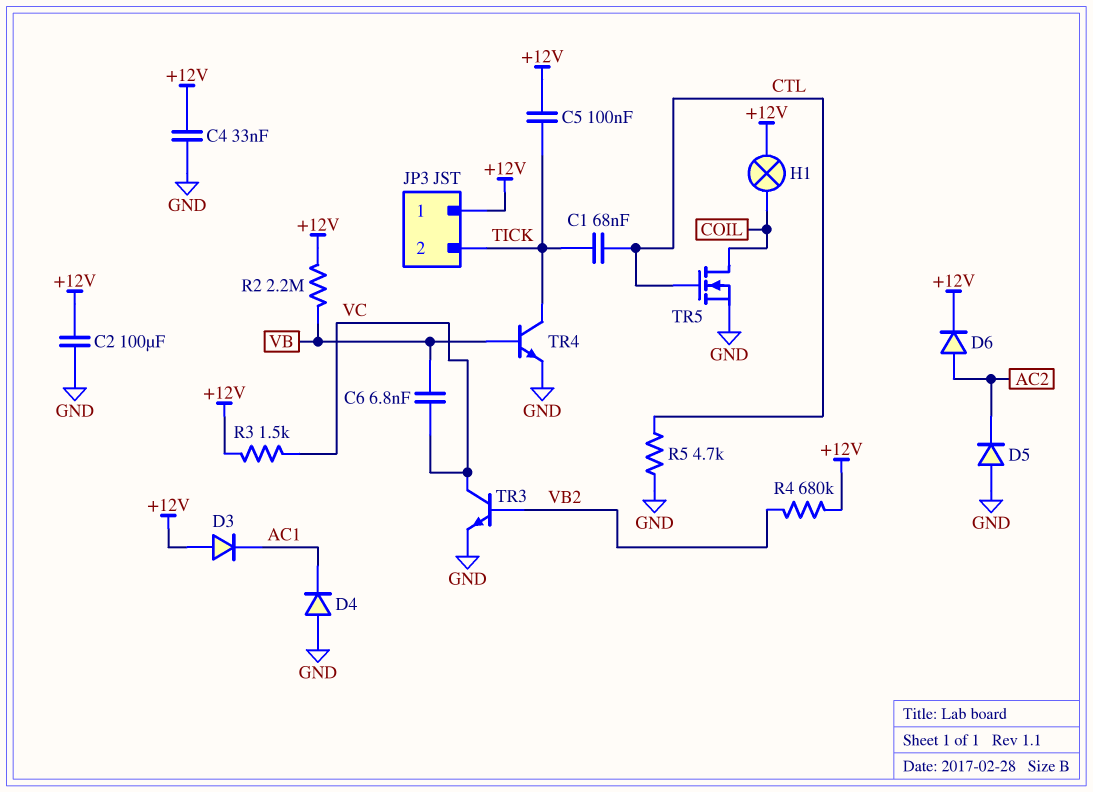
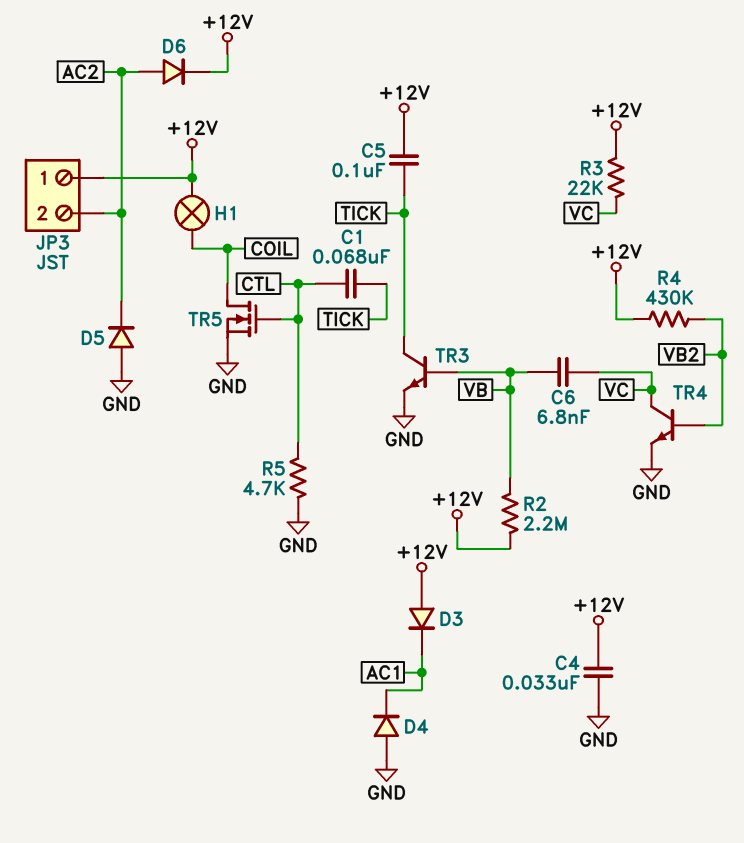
C2: 100uF (+12V, GND) -> none
JP3 pin 2: TICK -> AC2
R3: 1.5k (+12V, VC) -> 22k (+12V, VC)
R4: 680k (+12V, VB2) -> 430k (+12V, VB2)
TR3: NPN (B VB2, C VC, E GND) -> NPN (B VB, C TICK, E GND)
TR4: NPN (B VB, C TICK, E GND) -> NPN (B VB2, C VC, E GND)

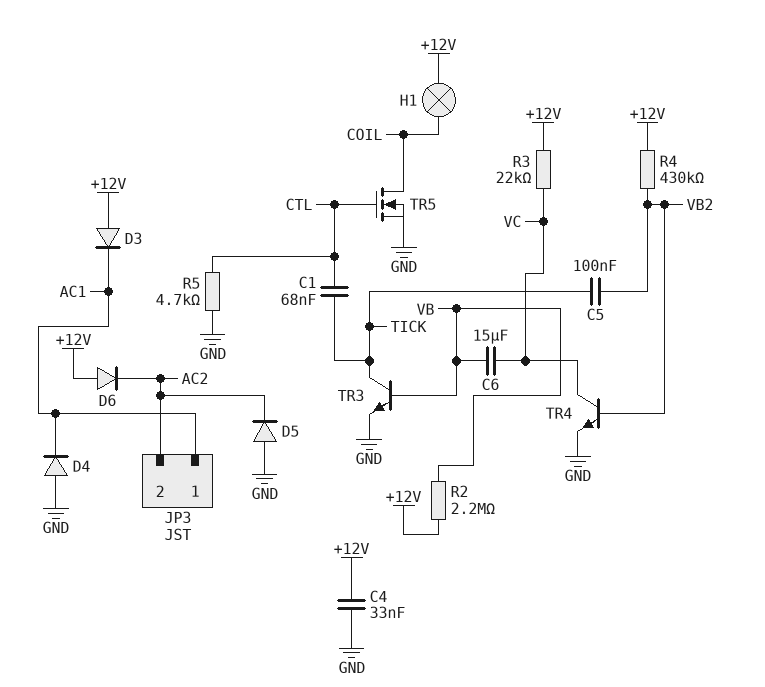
C5: 100nF (+12V, TICK) -> 100nF (TICK, VB2)
C6: 6.8nF (VB, VC) -> 15uF (VB, VC)
D6: diode (A AC2, K +12V) -> diode (A +12V, K AC2)
JP3 pin 1: +12V -> AC1

